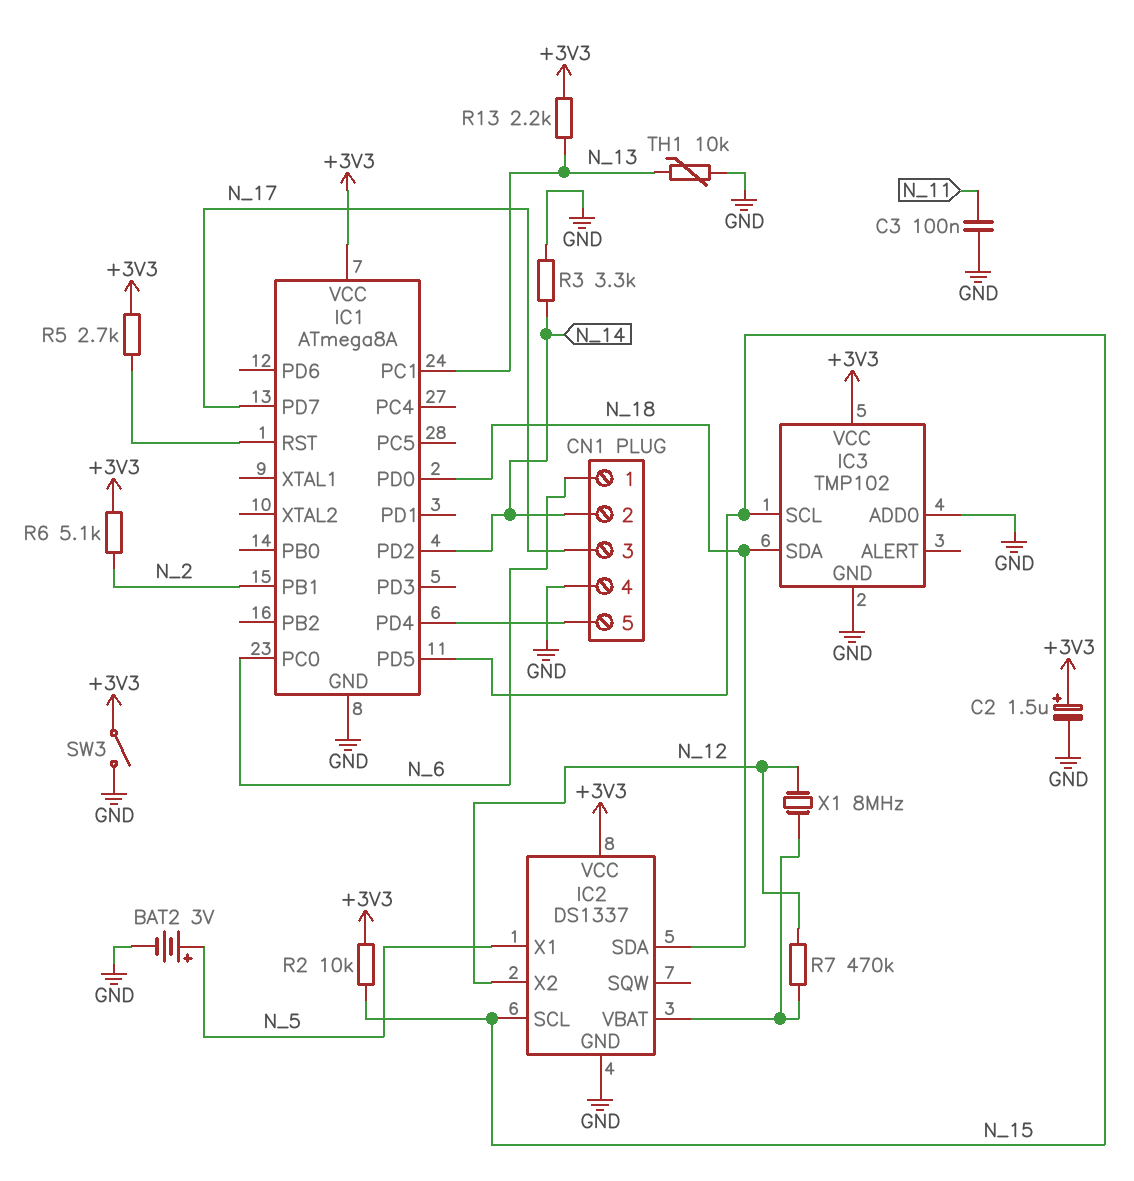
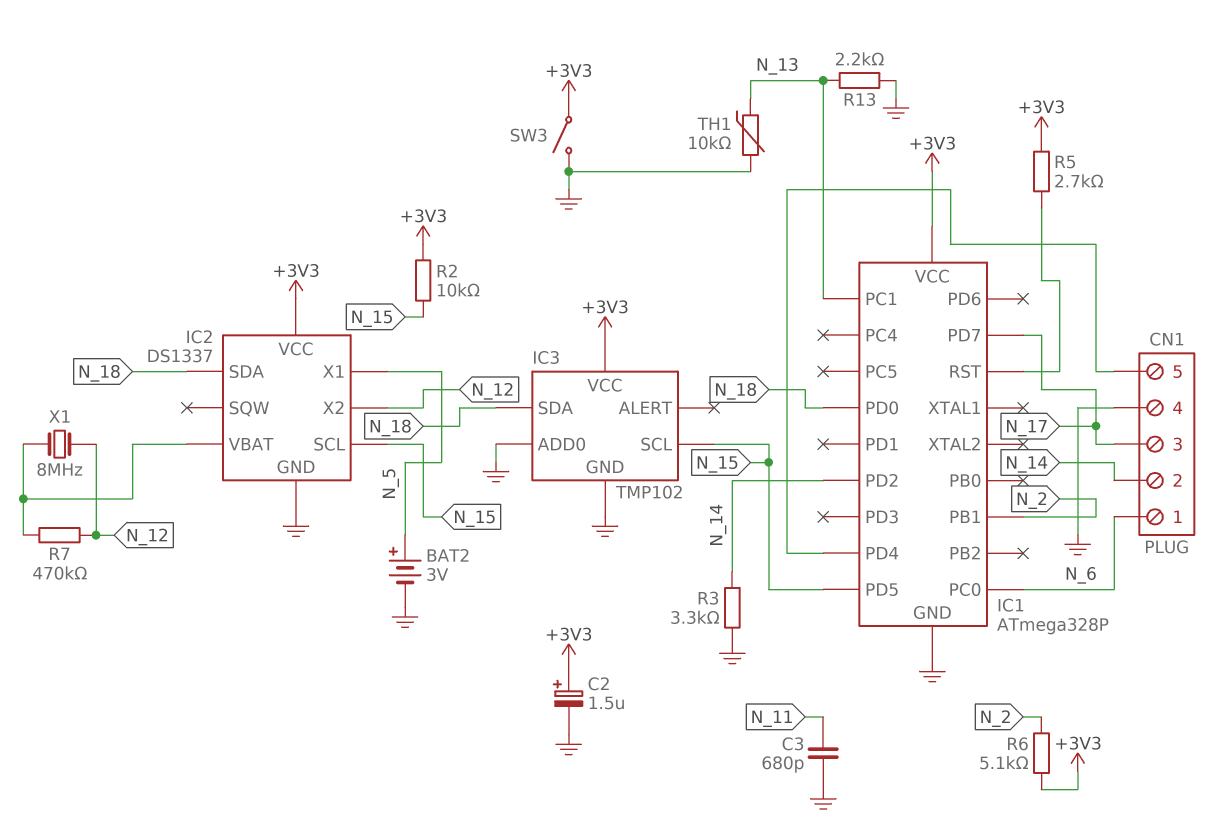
C3: 100nF (GND, N_11) -> 680pF (GND, N_11)
IC1: ATmega8A -> ATmega328P
R13: 2.2k (+3V3, N_13) -> 2.2k (GND, N_13)

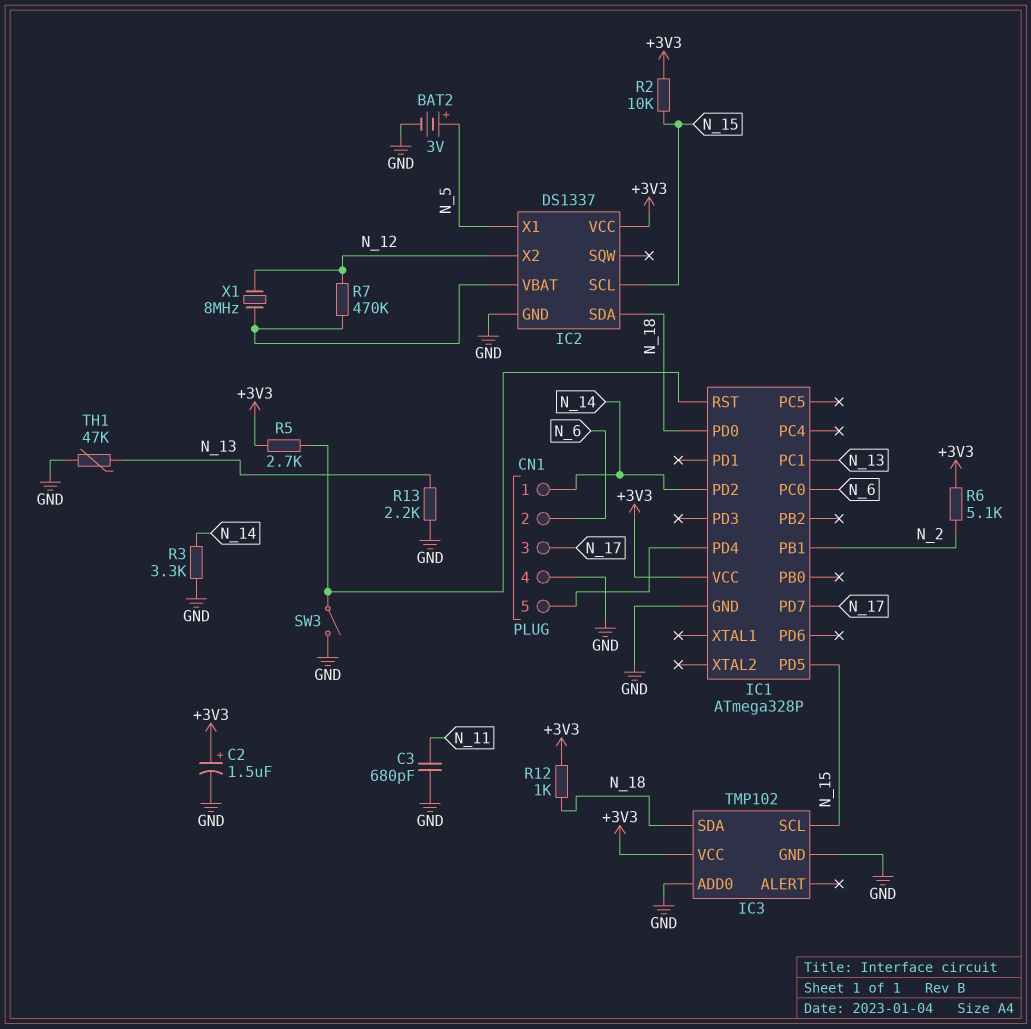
CN1 pin 1: N_6 -> N_14
CN1 pin 2: N_14 -> N_6
R12: none -> 1k (+3V3, N_18)
SW3: switch (+3V3, GND) -> switch (GND, IC1/RST)
TH1: 10k (GND, N_13) -> 47k (GND, N_13)

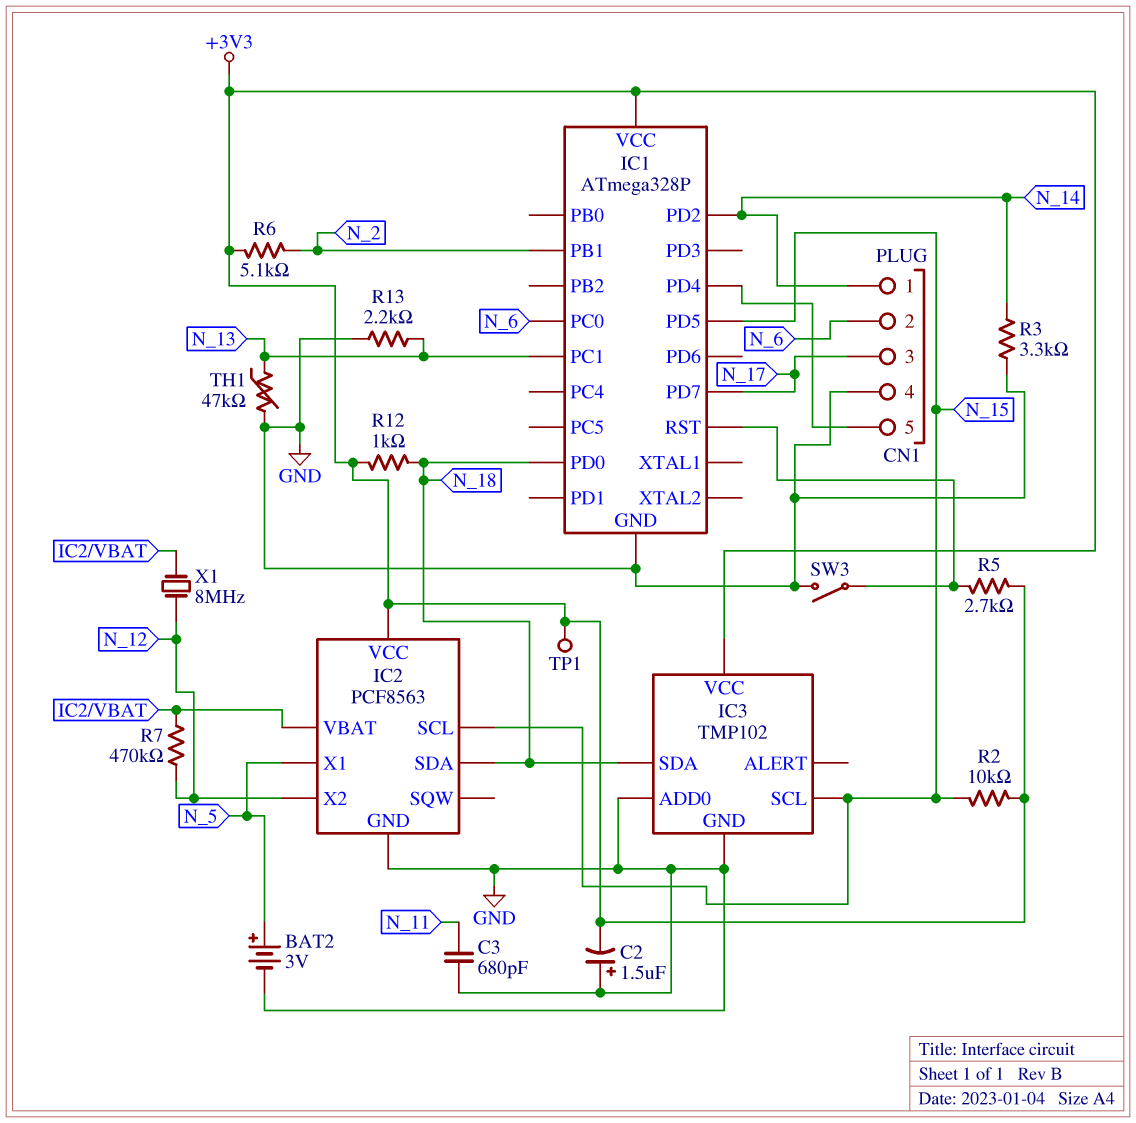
C2: 1.5uF (plus +3V3, minus GND) -> 1.5uF (plus GND, minus +3V3)
IC2: DS1337 -> PCF8563
TP1: none -> test point (+3V3)

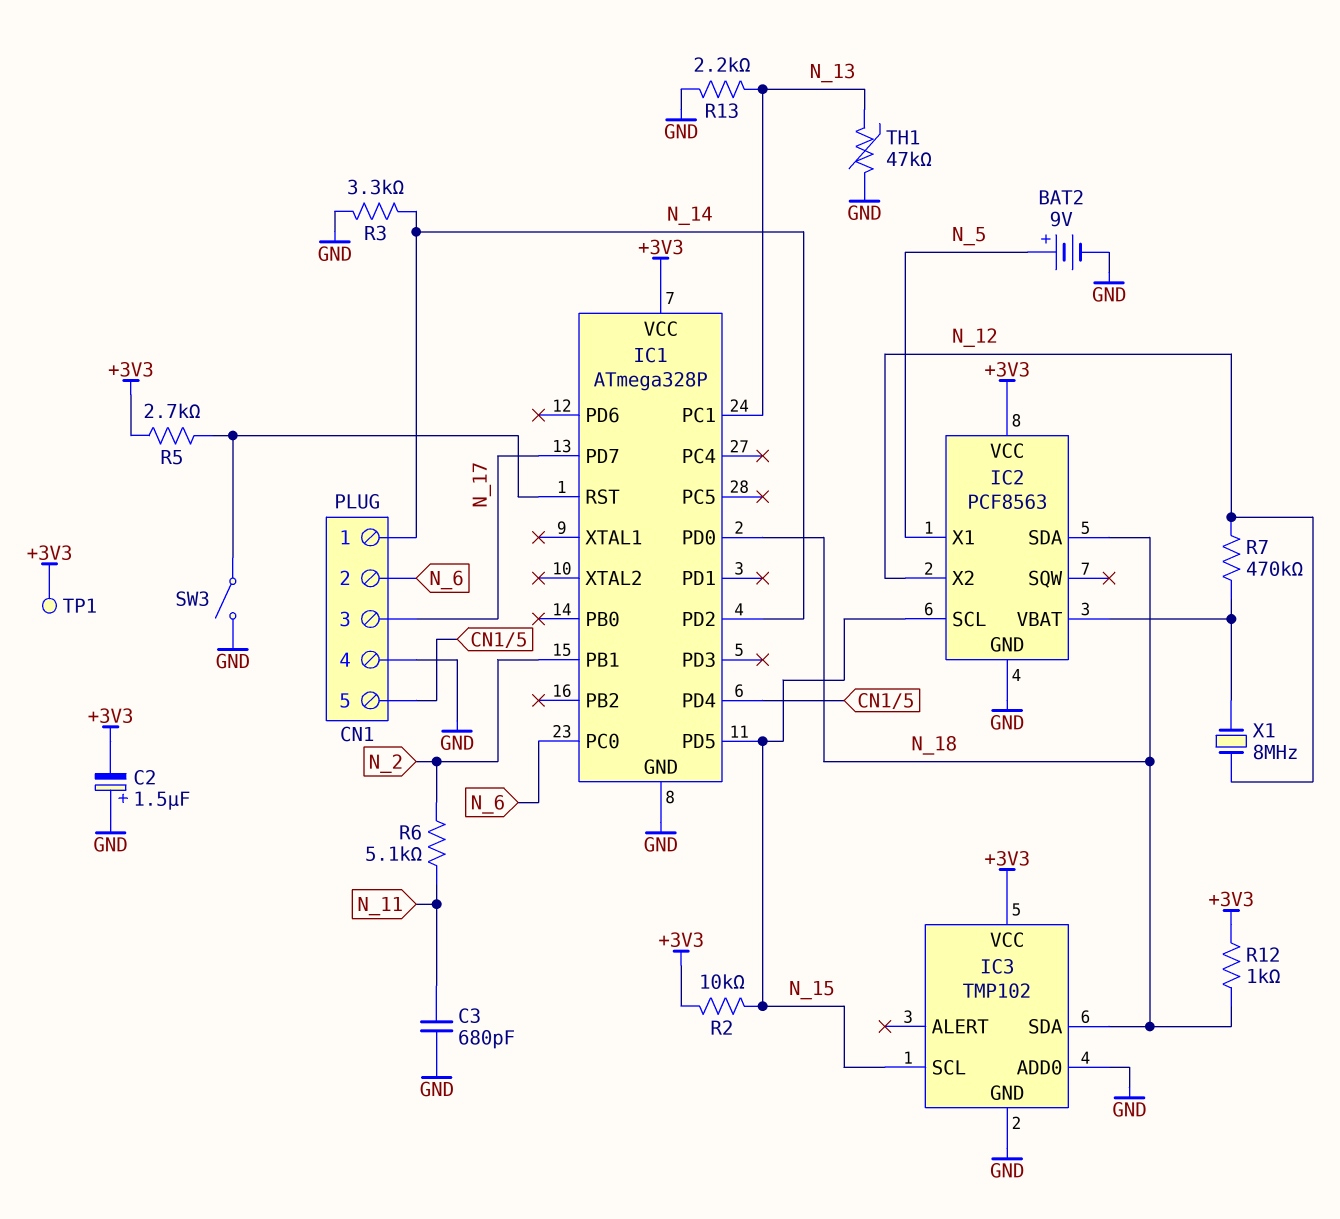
BAT2: 3V (plus N_5, minus GND) -> 9V (plus N_5, minus GND)
R6: 5.1k (+3V3, N_2) -> 5.1k (N_2, N_11)

